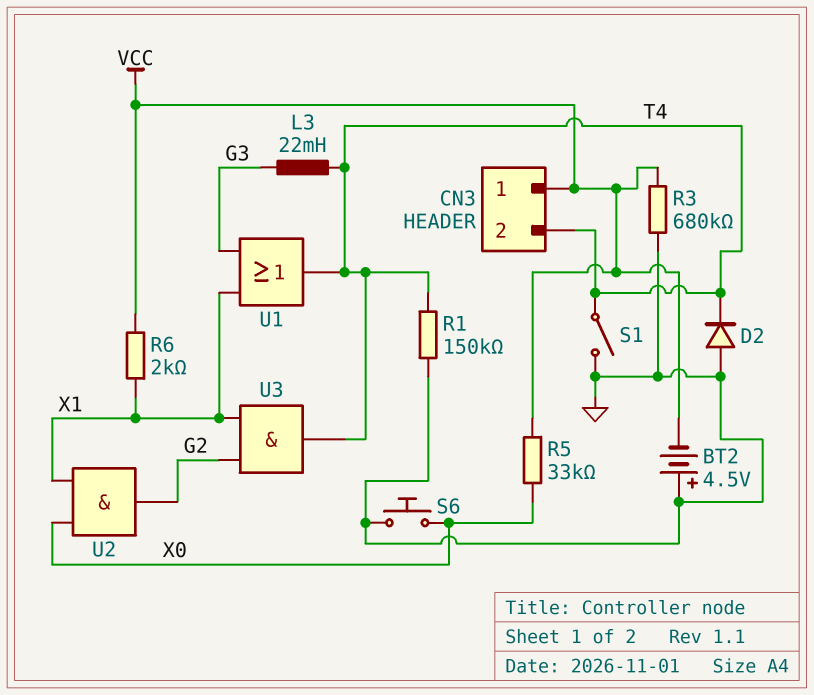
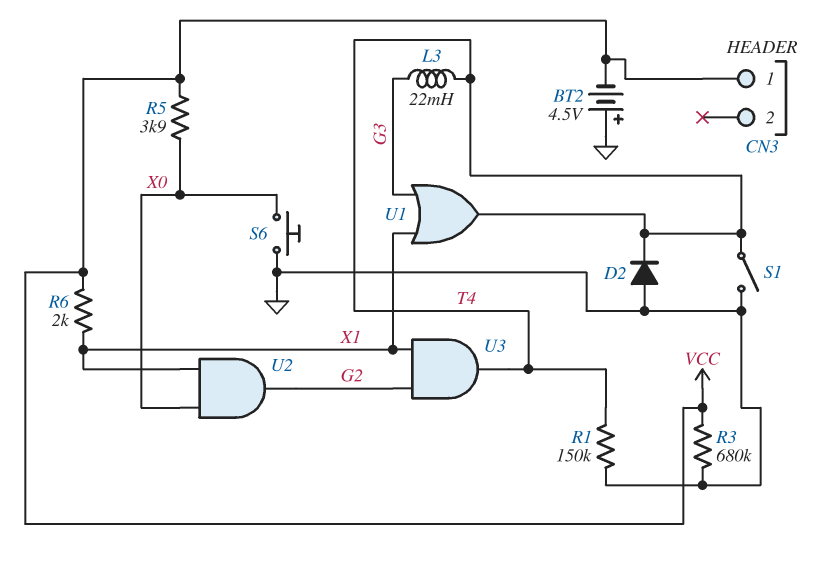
CN3 pin 2: T4 -> none
R5: 33k (VCC, X0) -> 3.9k (VCC, X0)

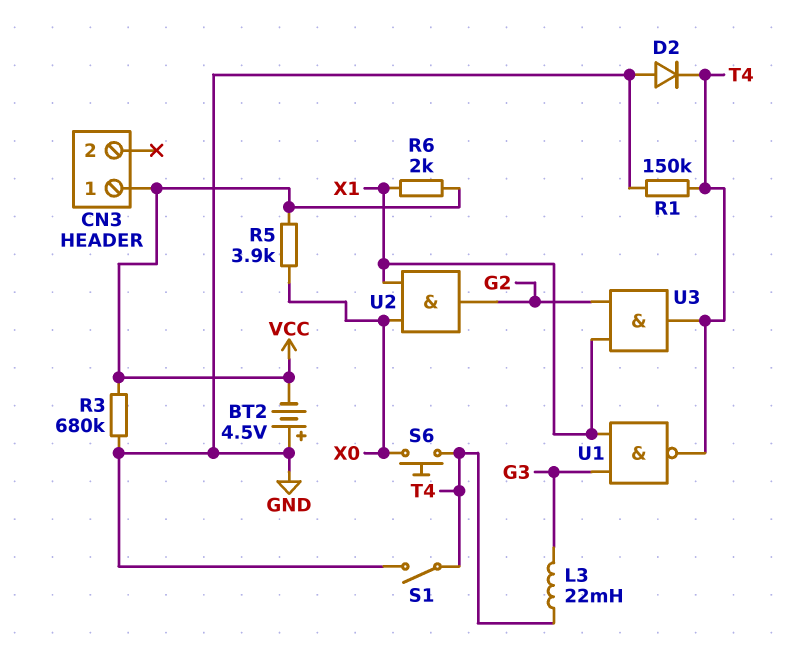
S6: button (GND, X0) -> button (T4, X0)
U1: OR (in G3, in X1, out T4) -> NAND (in G3, in X1, out T4)

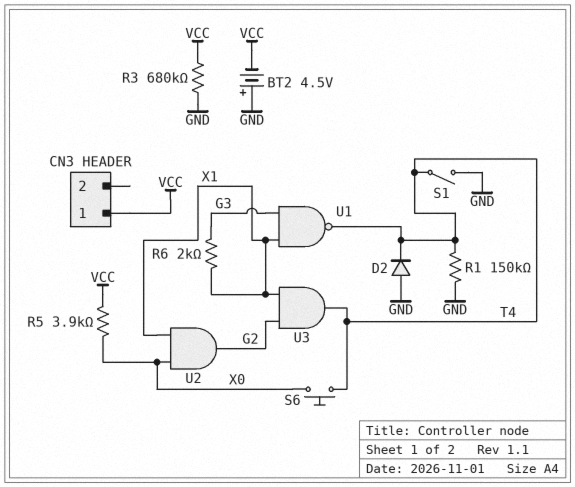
L3: 22mH (G3, T4) -> none
R6: 2k (VCC, X1) -> 2k (G3, X1)

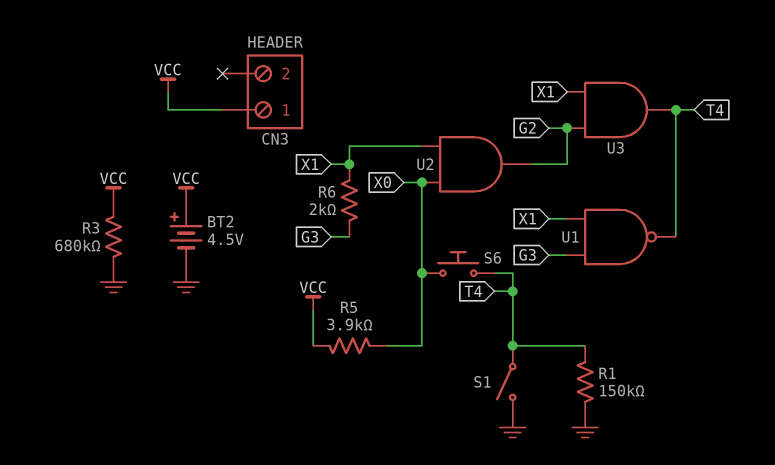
BT2: 4.5V (plus GND, minus VCC) -> 4.5V (plus VCC, minus GND)
D2: diode (A GND, K T4) -> none

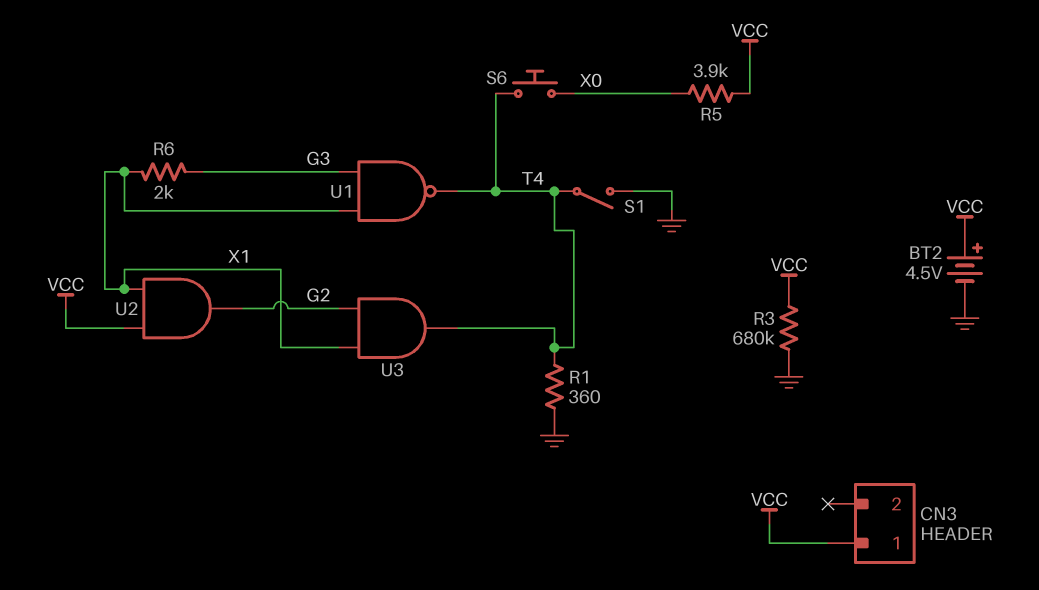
R1: 150k (GND, T4) -> 360 (GND, T4)
U2: AND (in X0, in X1, out G2) -> AND (in VCC, in X1, out G2)

